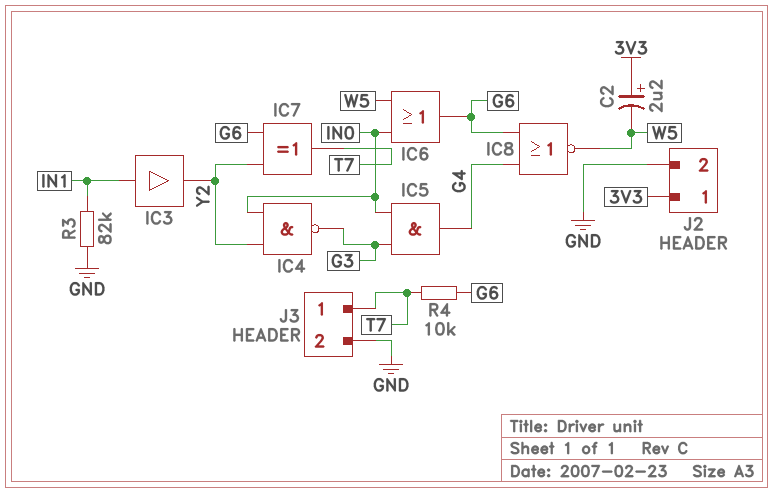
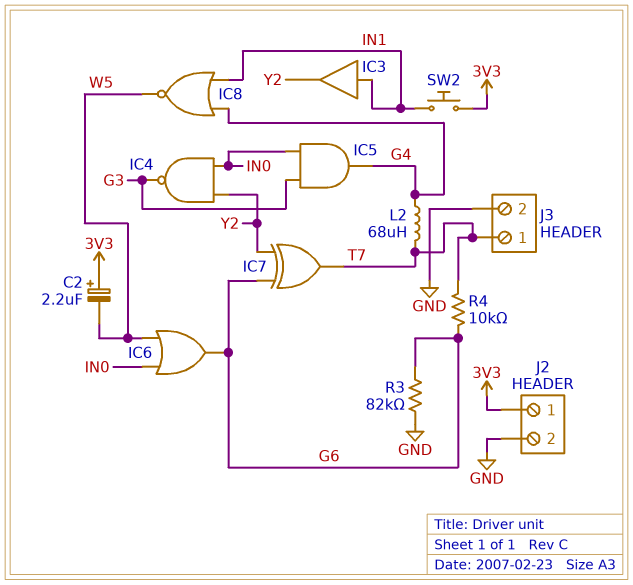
IC8: NOR (in G4, in G6, out W5) -> NOR (in G4, in IN1, out W5)
L2: none -> 68uH (G4, T7)
R3: 82k (GND, IN1) -> 82k (G6, GND)
SW2: none -> button (3V3, IN1)

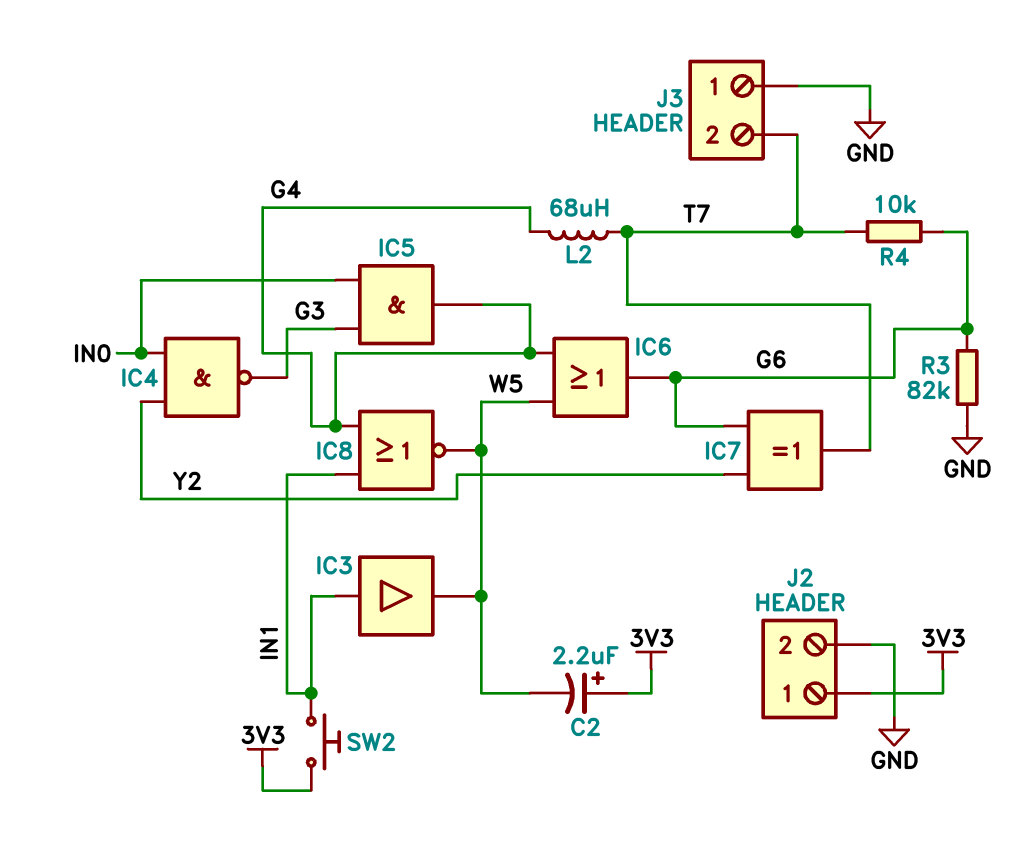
IC3: buffer (in IN1, out Y2) -> buffer (in IN1, out W5)
IC6: OR (in IN0, in W5, out G6) -> OR (in G4, in W5, out G6)
J3 pin 1: T7 -> GND
J3 pin 2: GND -> T7

